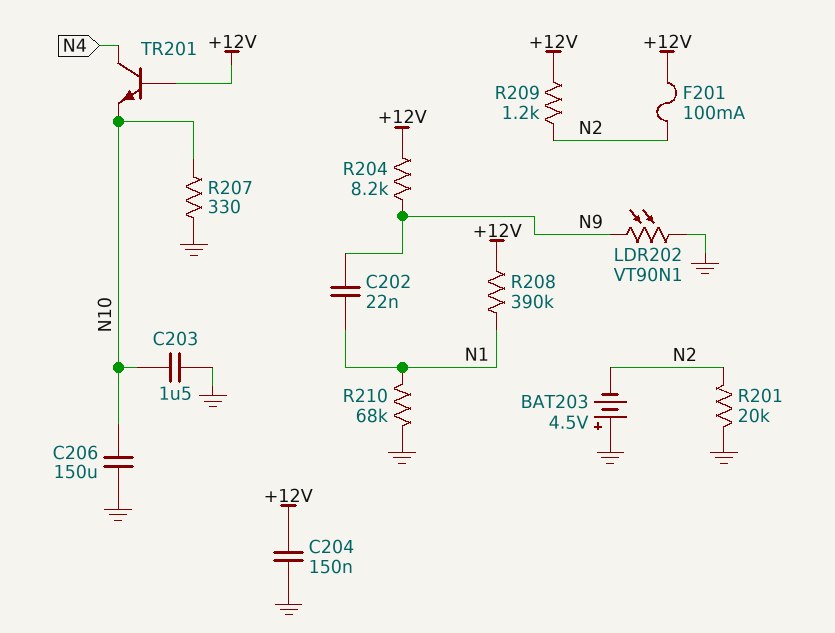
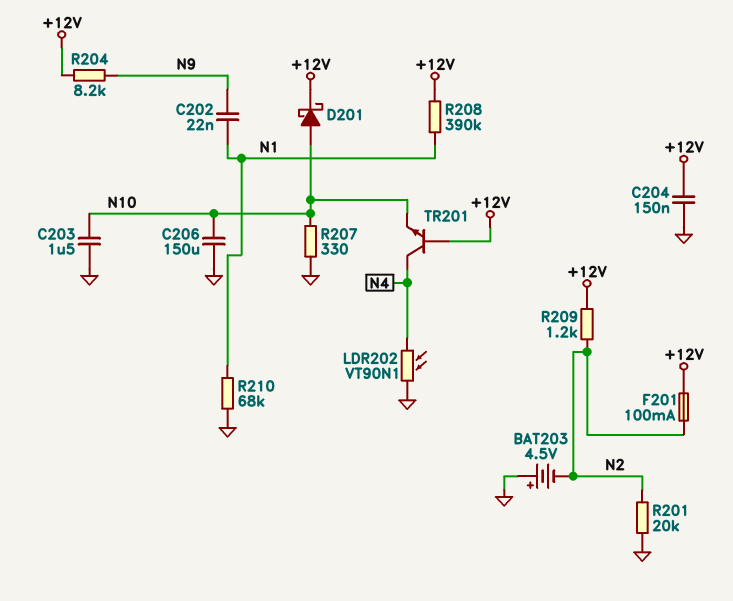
D201: none -> schottky (A N10, K +12V)
LDR202: VT90N1 (GND, N9) -> VT90N1 (GND, N4)

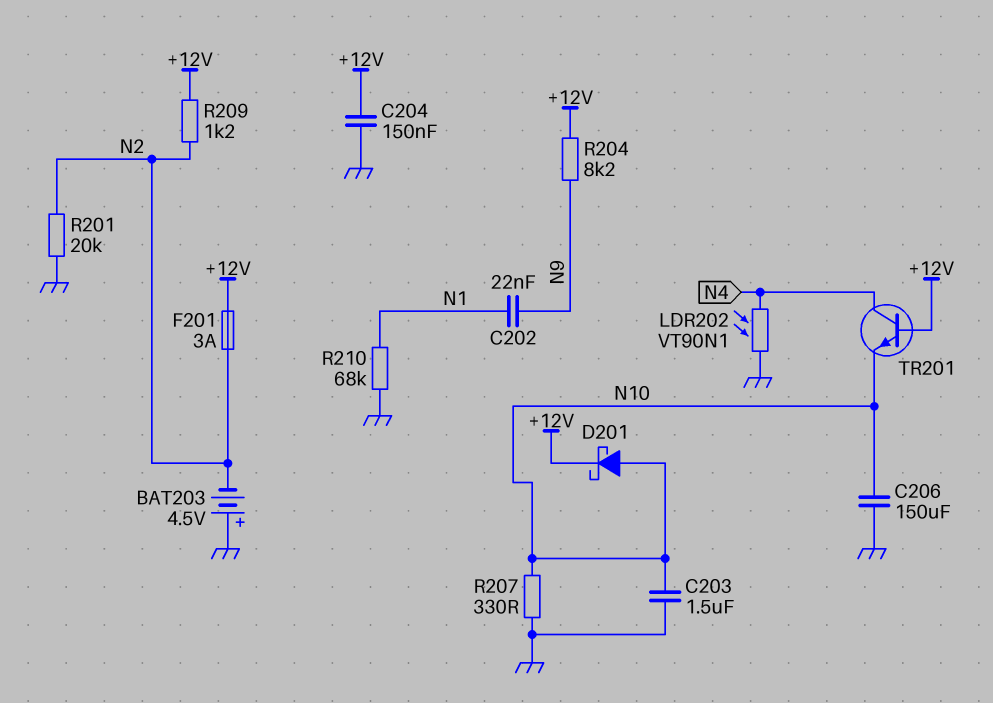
F201: 100mA (+12V, N2) -> 3A (+12V, N2)
R208: 390k (+12V, N1) -> none

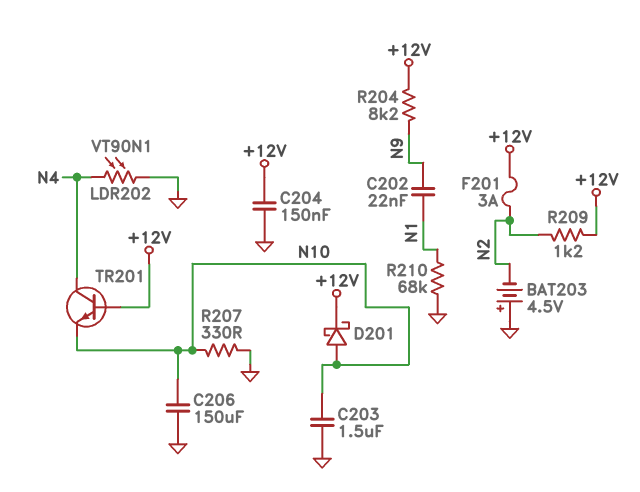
R201: 20k (GND, N2) -> none

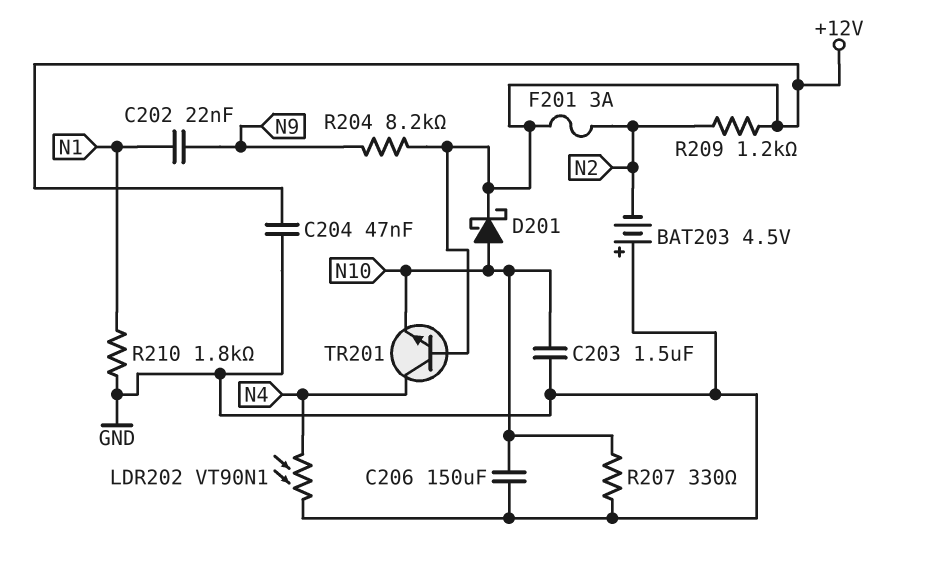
C204: 150nF (+12V, GND) -> 47nF (+12V, GND)
R210: 68k (GND, N1) -> 1.8k (GND, N1)

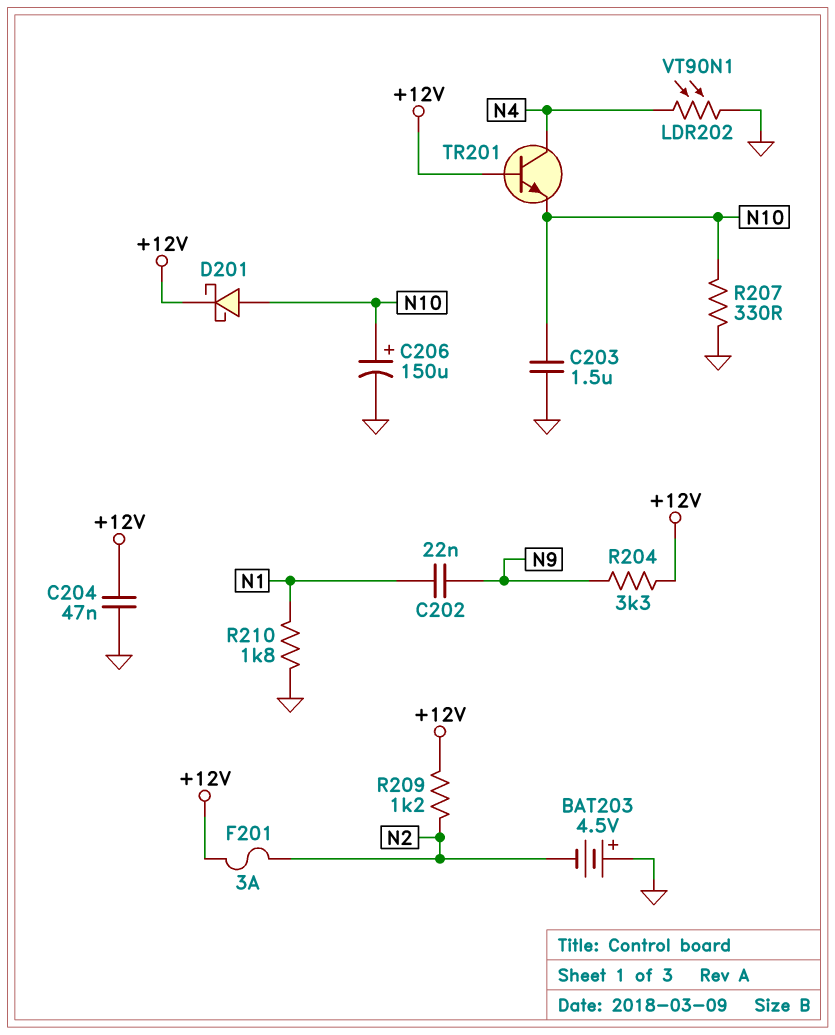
C206: 150uF (GND, N10) -> 150uF (plus N10, minus GND)
R204: 8.2k (+12V, N9) -> 3.3k (+12V, N9)

